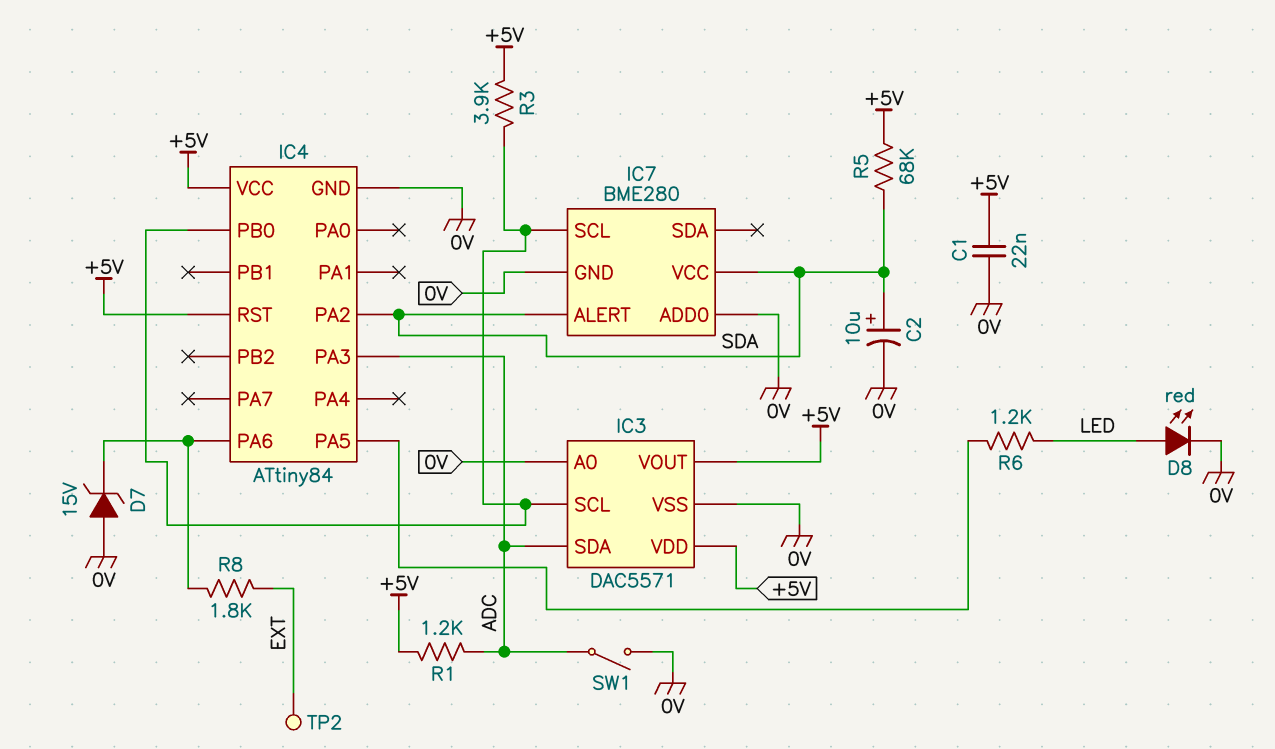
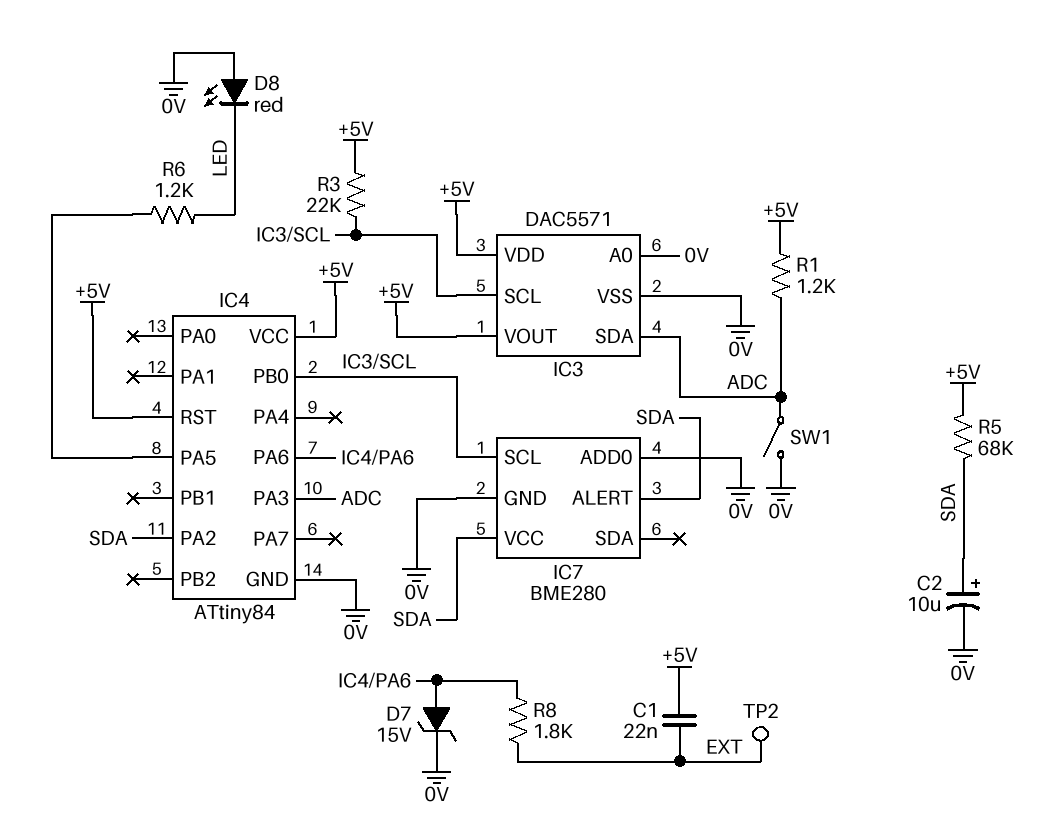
C1: 22nF (+5V, 0V) -> 22nF (+5V, EXT)
D7: zener 15V (A 0V, K IC4/PA6) -> zener 15V (A IC4/PA6, K 0V)
D8: LED red (A LED, K 0V) -> LED red (A 0V, K LED)
R3: 3.9k (+5V, IC3/SCL) -> 22k (+5V, IC3/SCL)

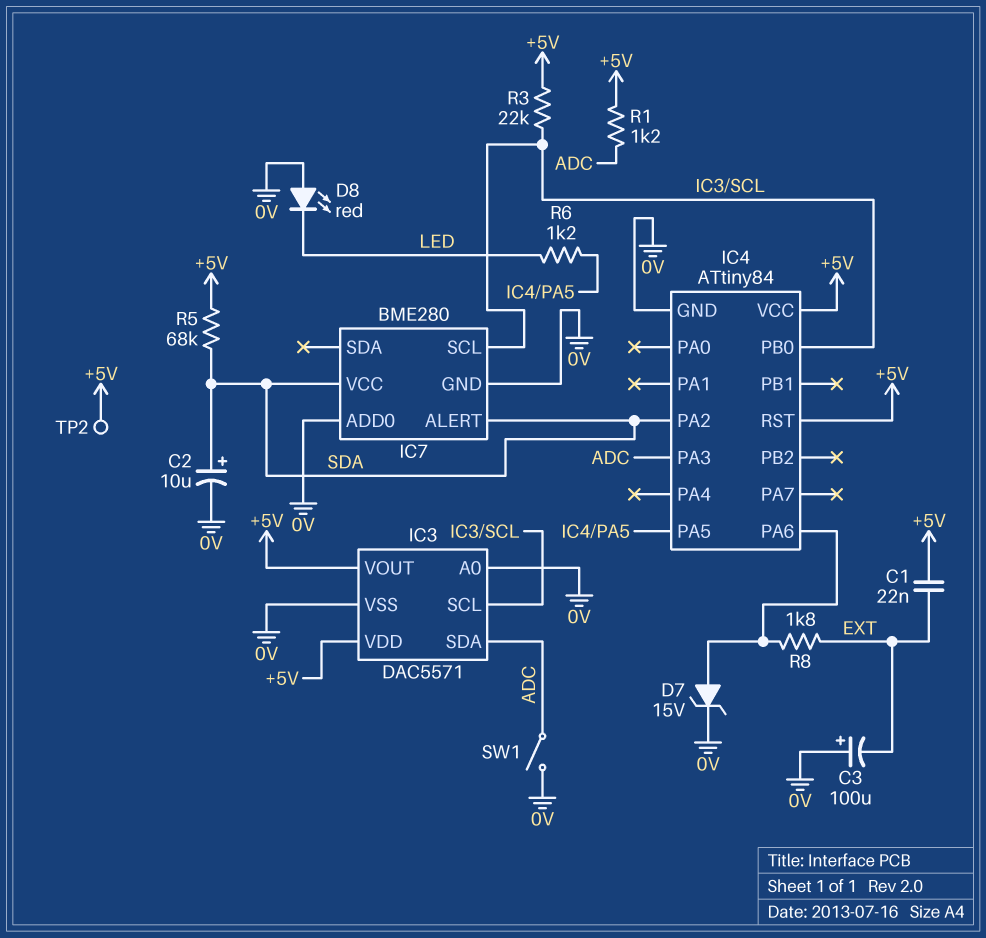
C3: none -> 100uF (plus 0V, minus EXT)
TP2: test point (EXT) -> test point (+5V)

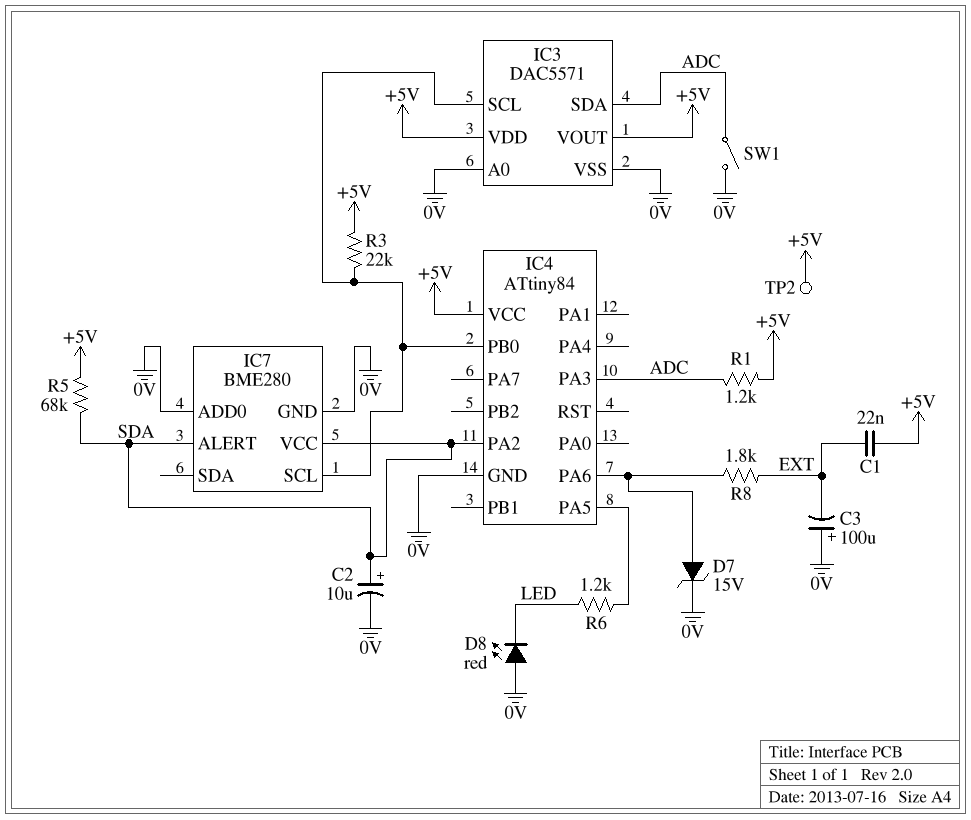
IC4 pin RST: +5V -> none

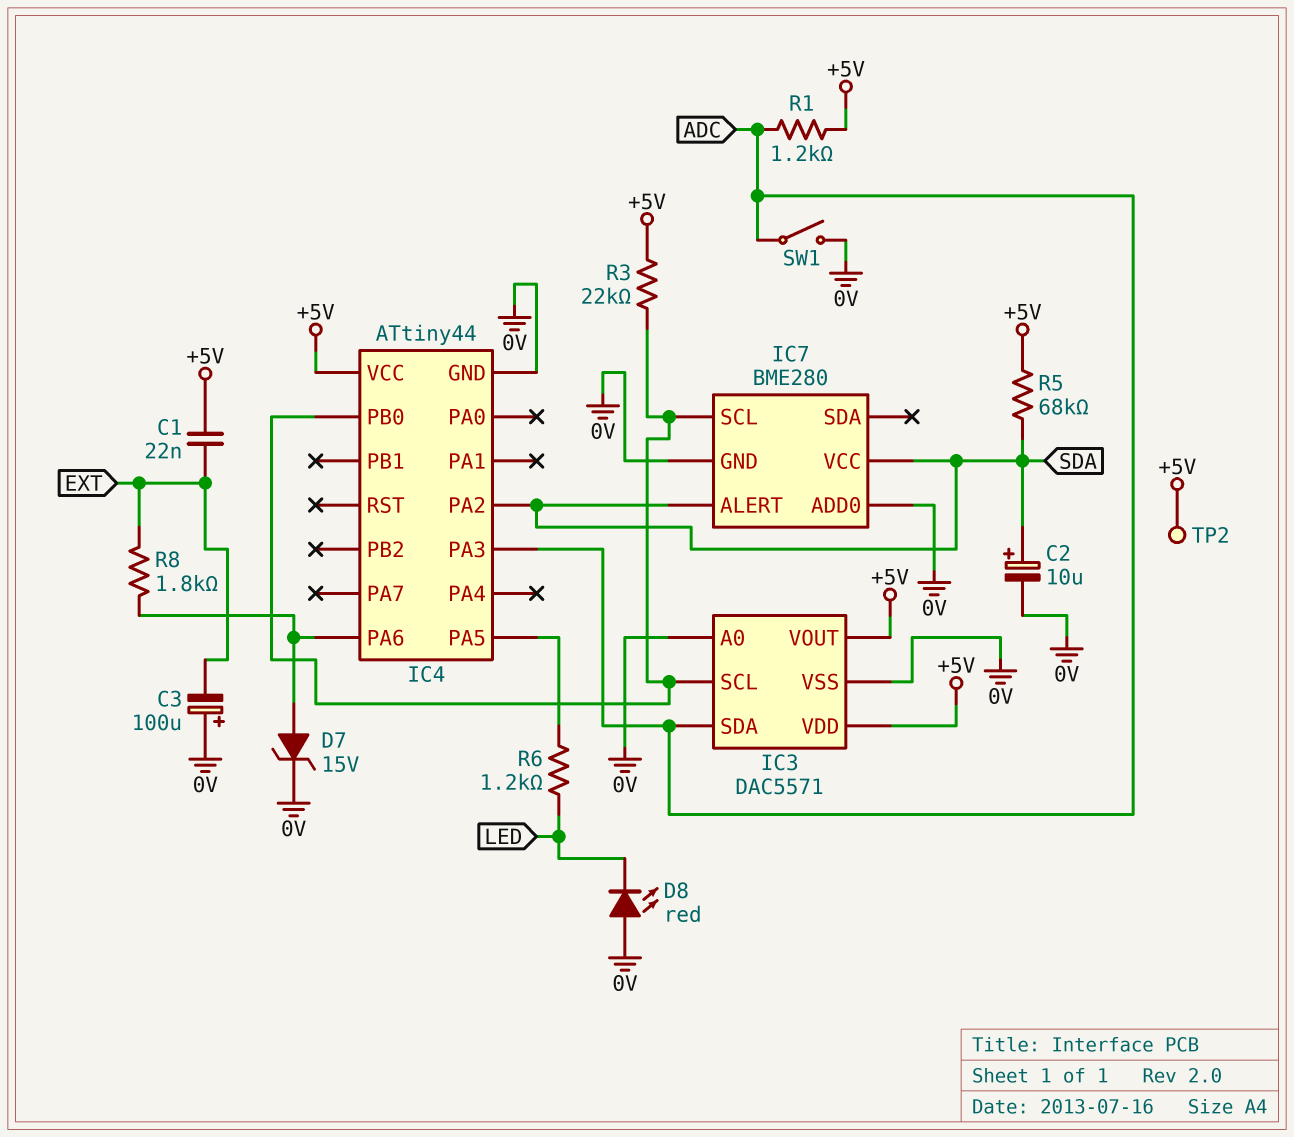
IC4: ATtiny84 -> ATtiny44

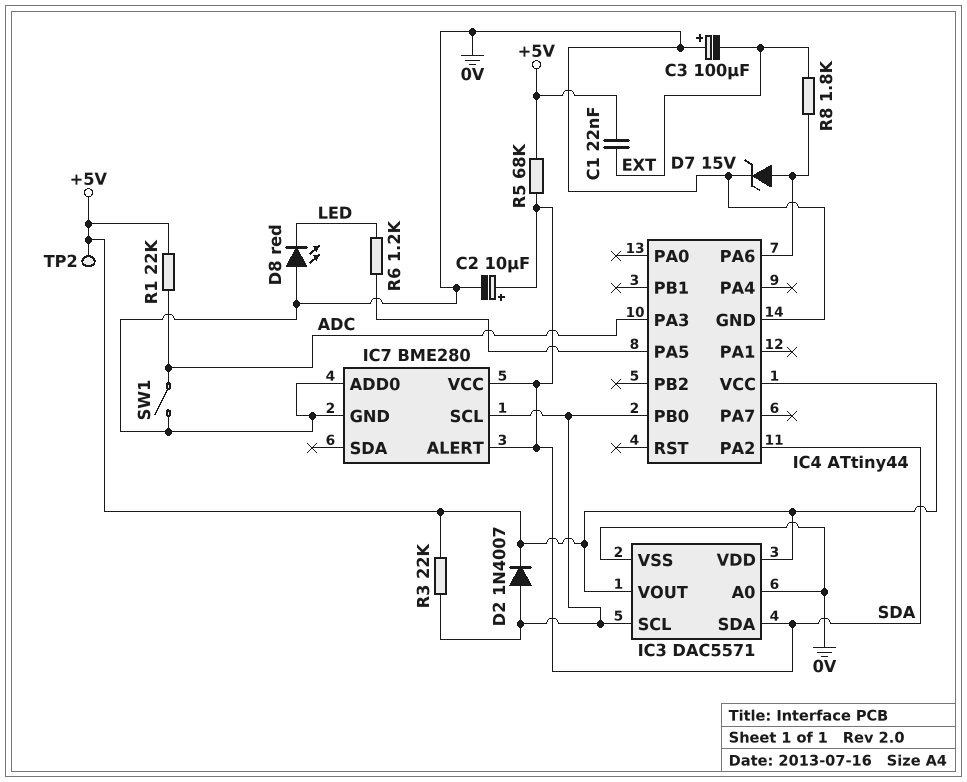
D2: none -> diode 1N4007 (A IC3/SCL, K +5V)
IC3 pin SDA: ADC -> SDA
R1: 1.2k (+5V, ADC) -> 22k (+5V, ADC)

